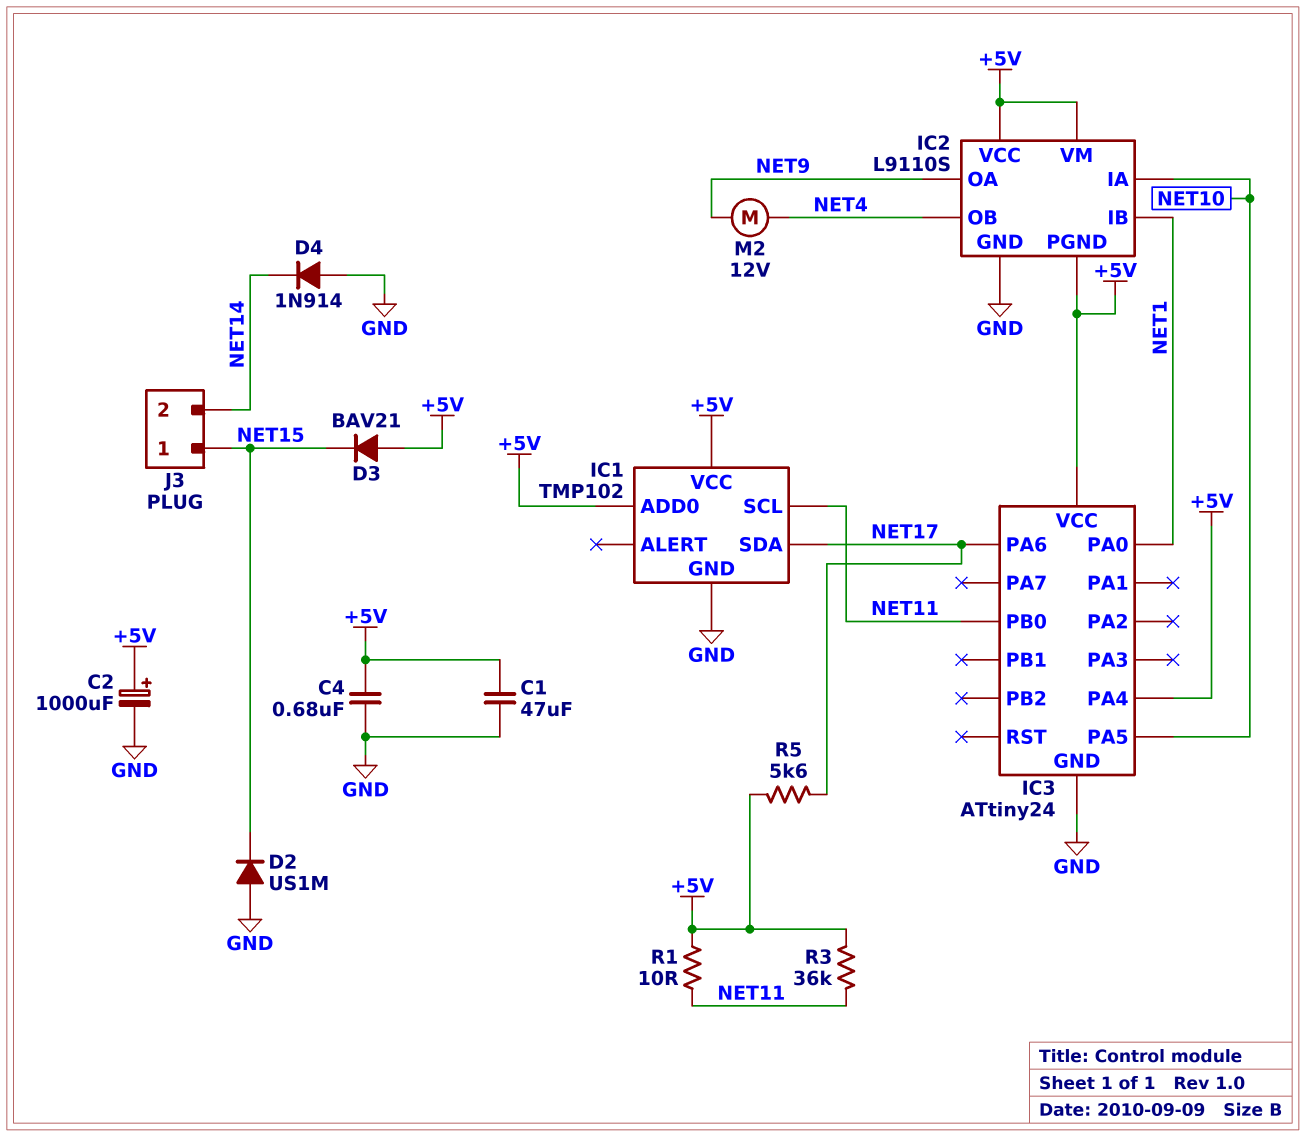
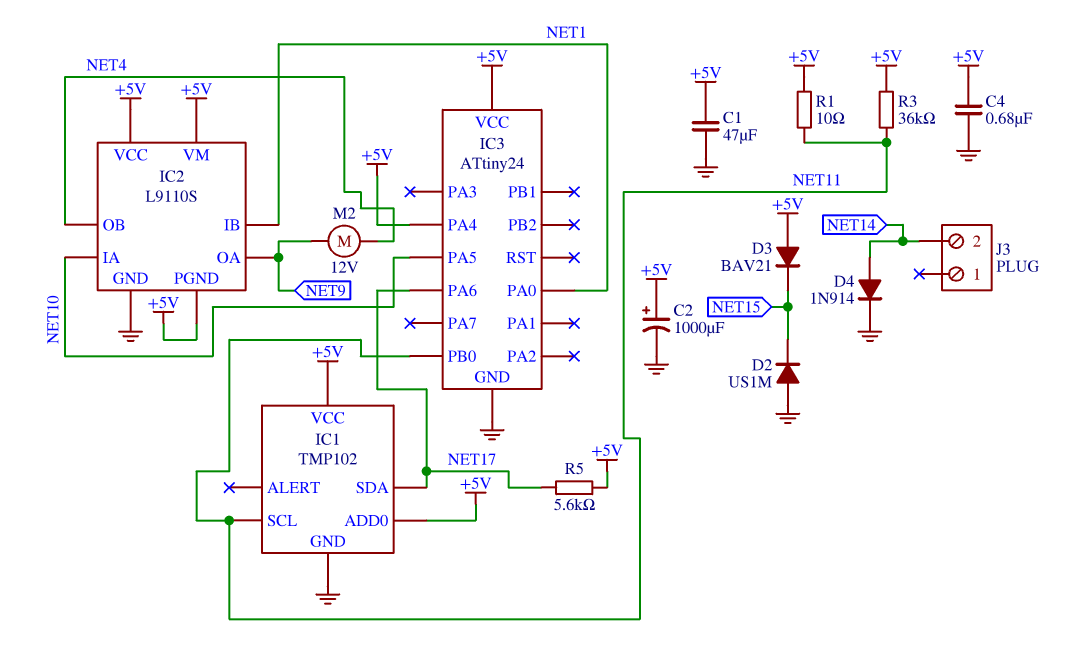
D4: diode 1N914 (A GND, K NET14) -> diode 1N914 (A NET14, K GND)
J3 pin 1: NET15 -> none

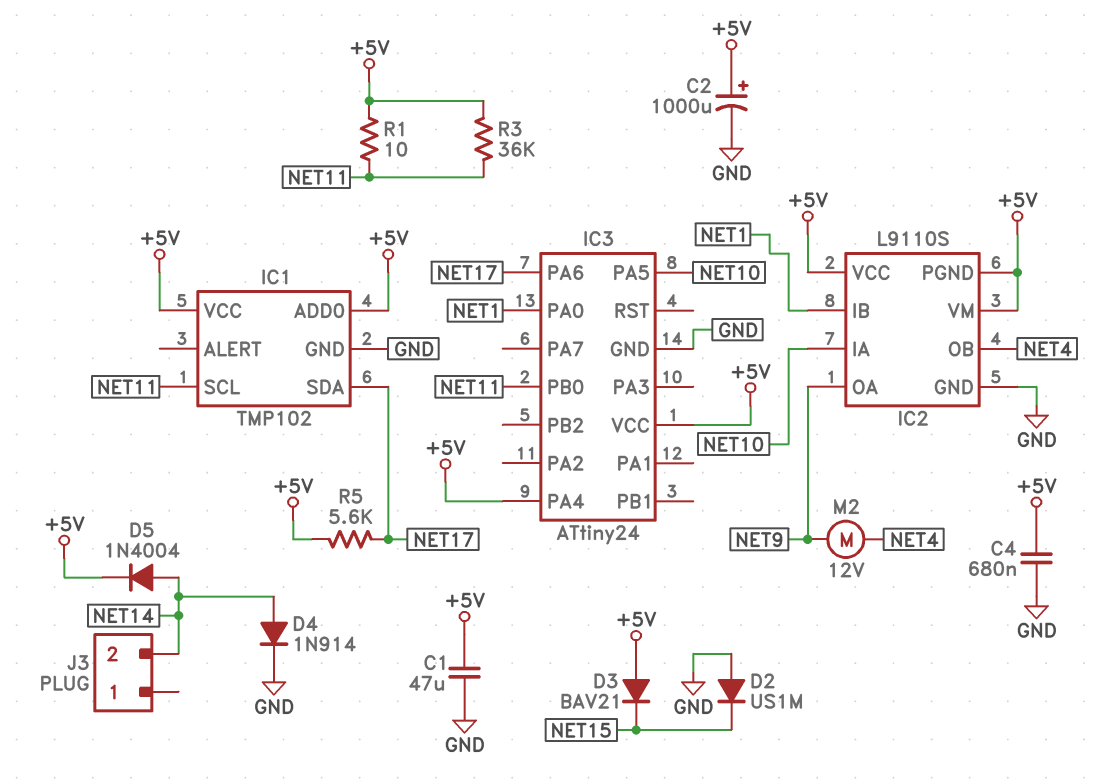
D5: none -> diode 1N4004 (A NET14, K +5V)

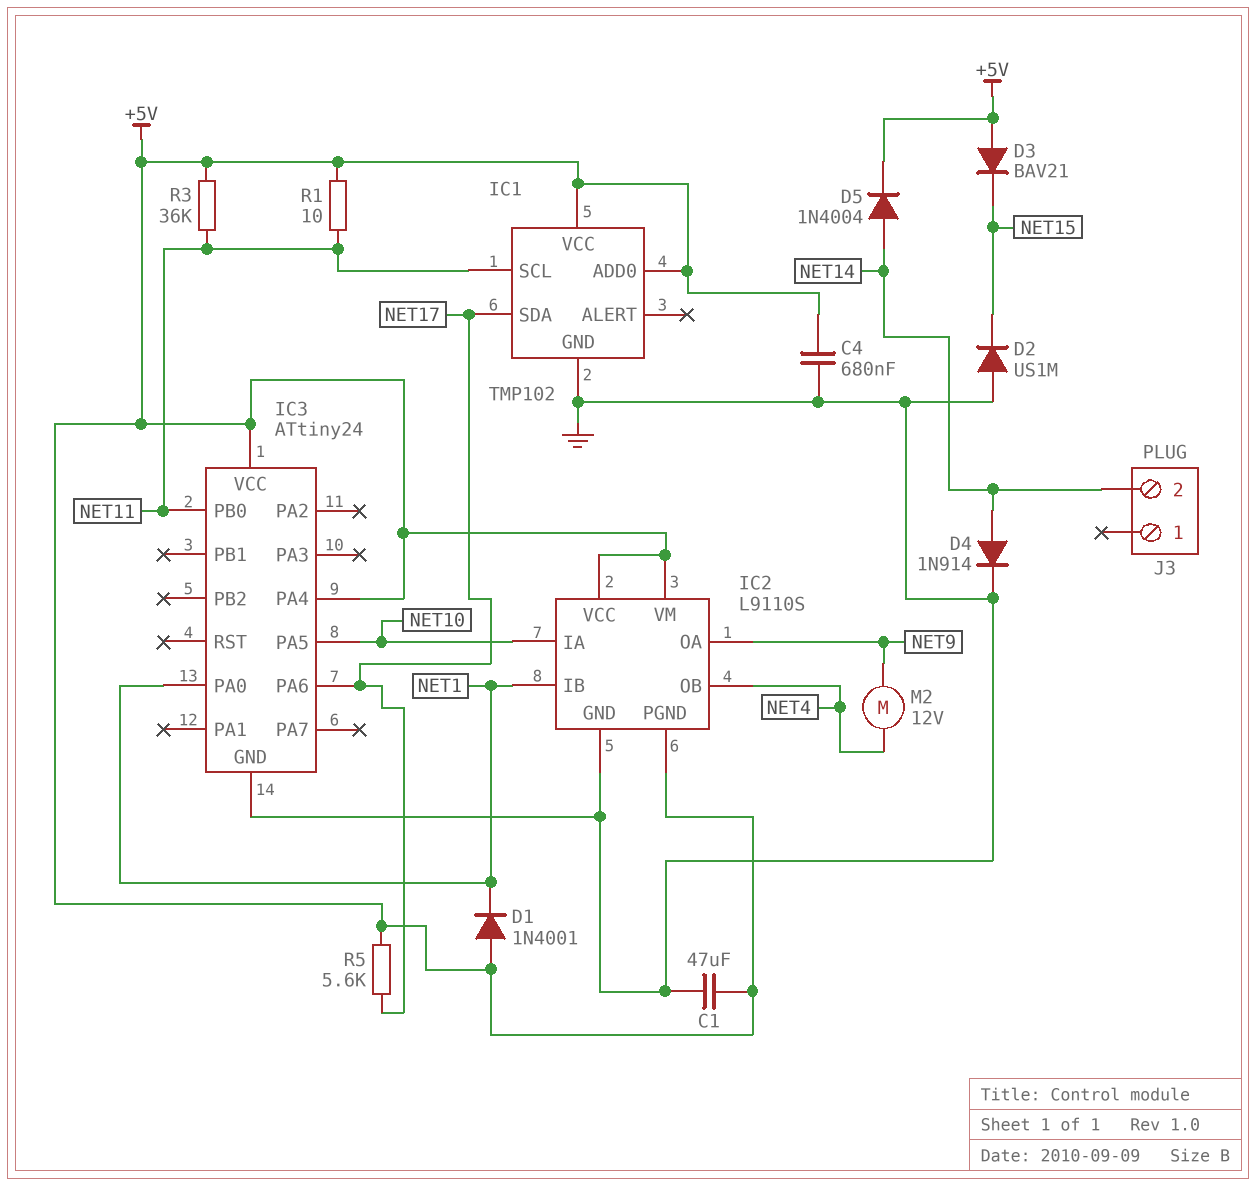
C2: 1000uF (plus +5V, minus GND) -> none
D1: none -> diode 1N4001 (A +5V, K NET1)

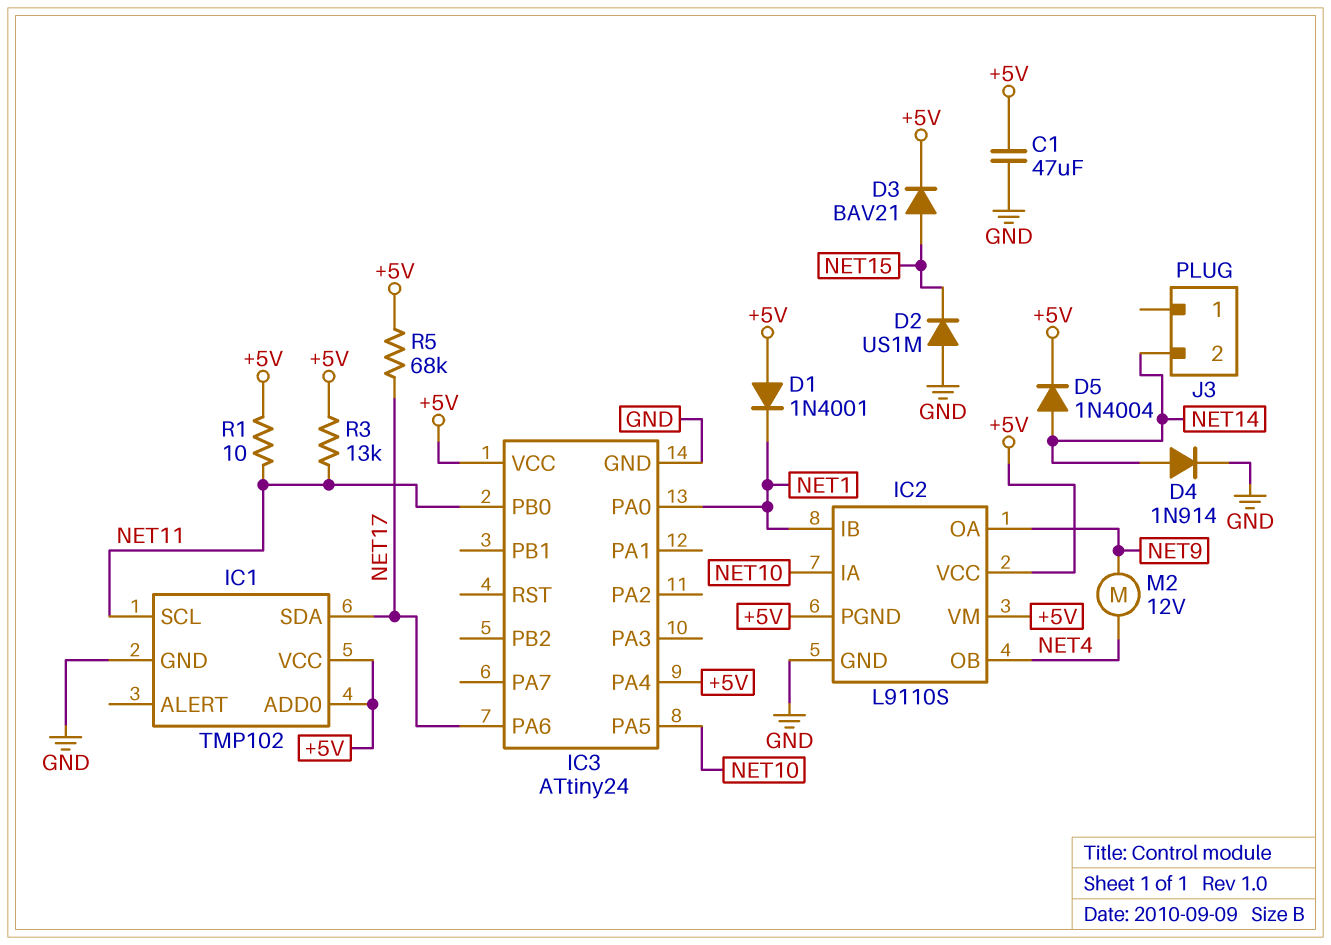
C4: 680nF (+5V, GND) -> none
D3: diode BAV21 (A +5V, K NET15) -> diode BAV21 (A NET15, K +5V)
R3: 36k (+5V, NET11) -> 13k (+5V, NET11)
R5: 5.6k (+5V, NET17) -> 68k (+5V, NET17)

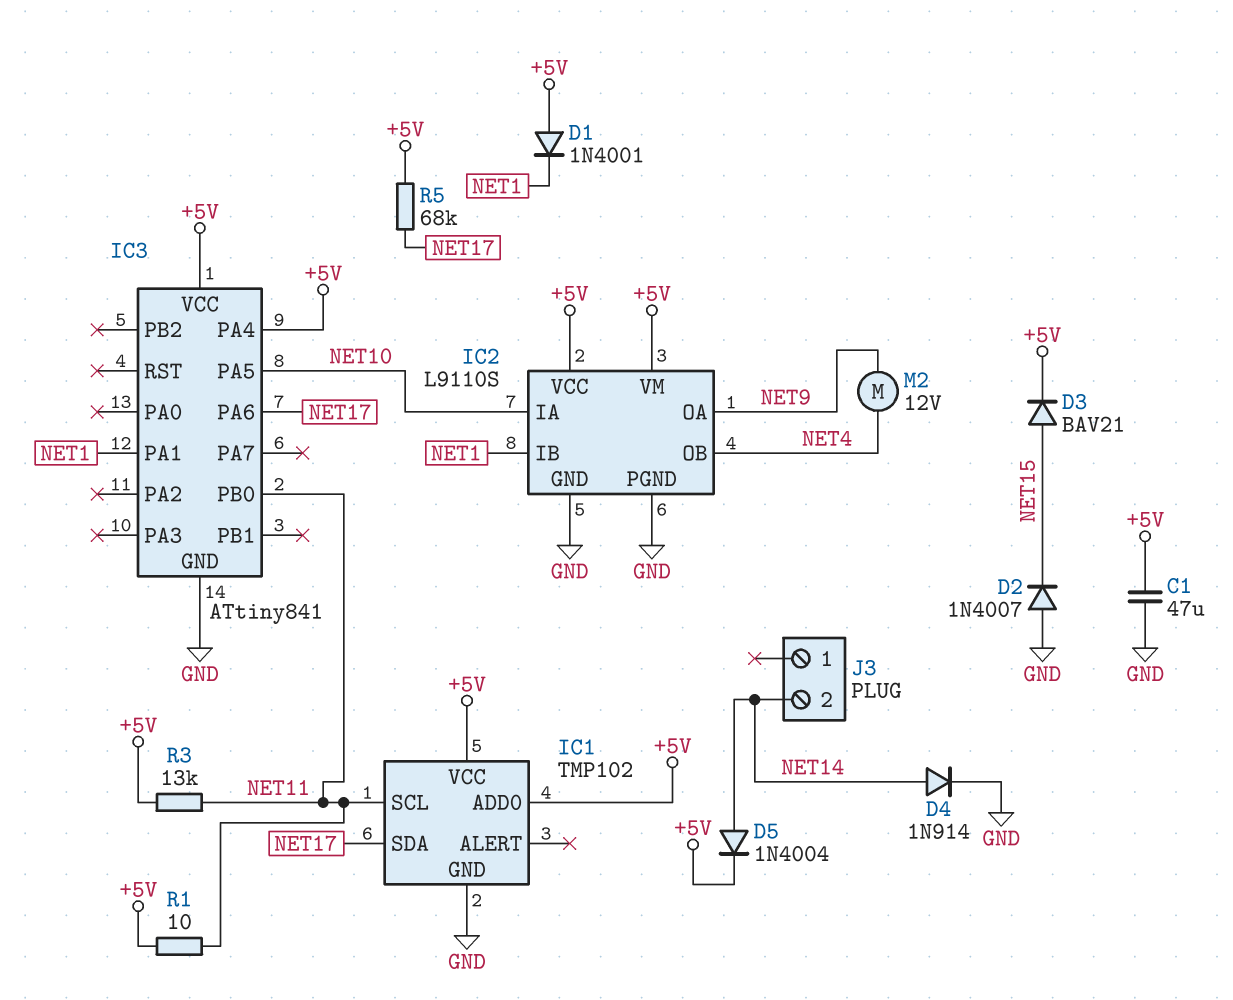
D2: diode US1M (A GND, K NET15) -> diode 1N4007 (A GND, K NET15)
IC2 pin PGND: +5V -> GND
IC3: ATtiny24 -> ATtiny841
IC3 pin PA0: NET1 -> none
IC3 pin PA1: none -> NET1

